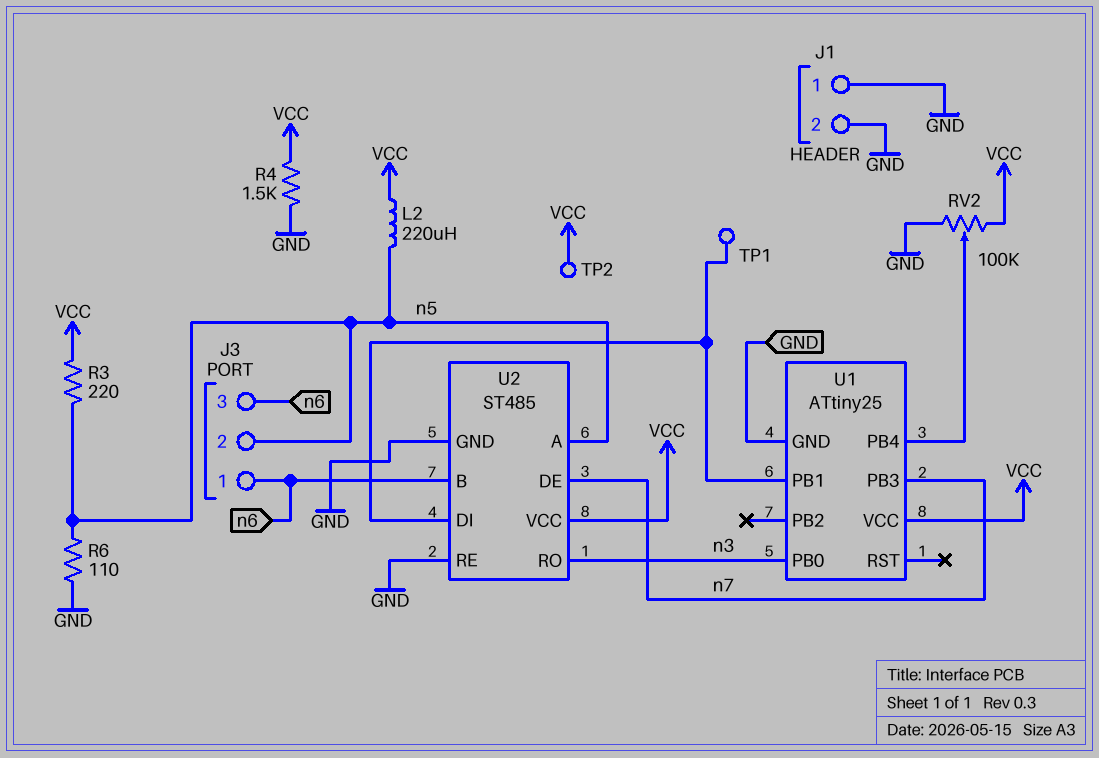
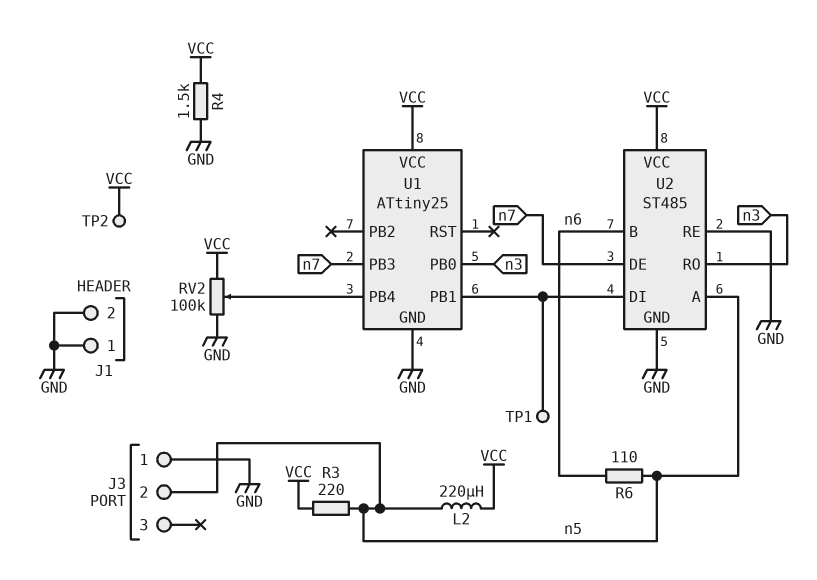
J3 pin 1: n6 -> GND
J3 pin 3: n6 -> none
R6: 110 (GND, n5) -> 110 (n5, n6)

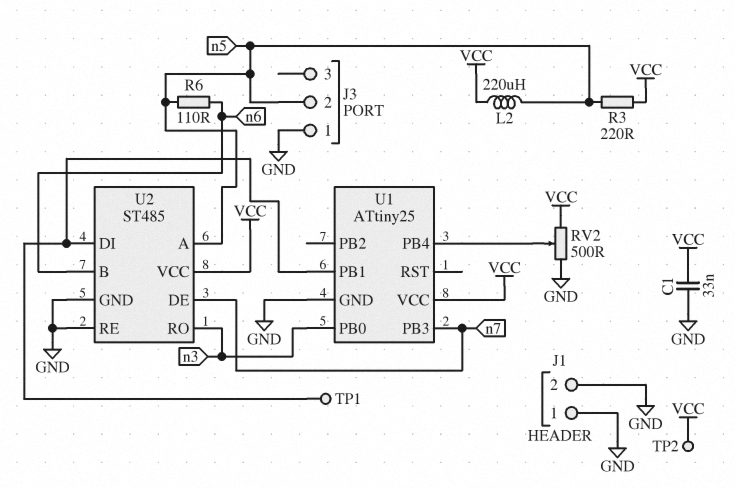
C1: none -> 33nF (GND, VCC)
R4: 1.5k (GND, VCC) -> none
RV2: 100k (GND, VCC, wiper U1/PB4) -> 500 (GND, VCC, wiper U1/PB4)

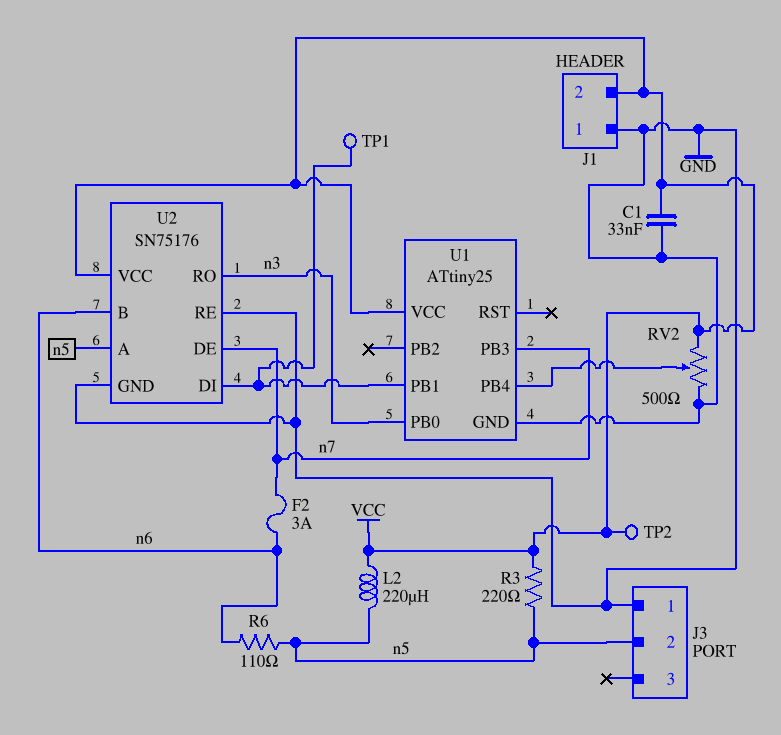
F2: none -> 3A (n6, n7)
J1 pin 2: GND -> VCC
U2: ST485 -> SN75176

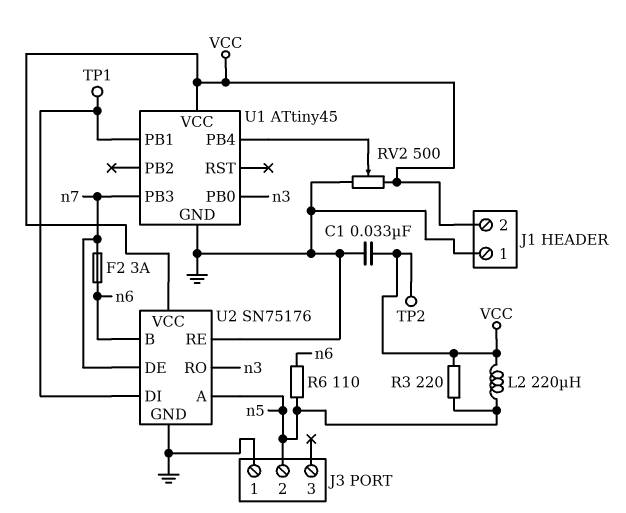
U1: ATtiny25 -> ATtiny45

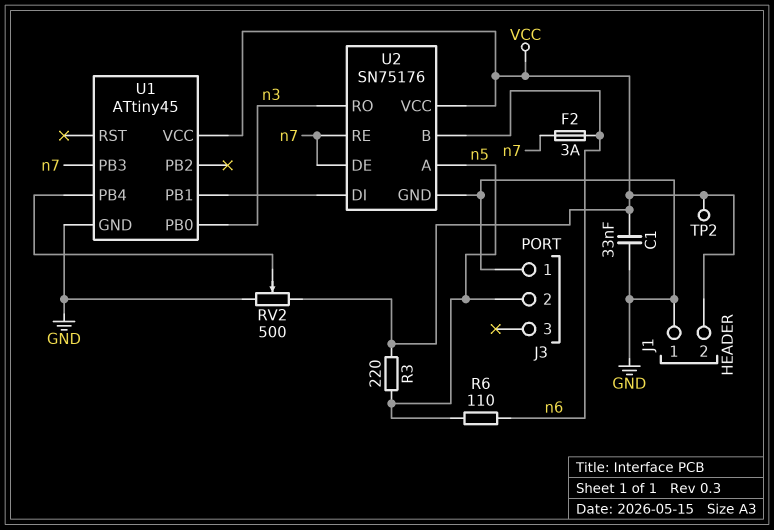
L2: 220uH (VCC, n5) -> none
TP1: test point (U1/PB1) -> none
U2 pin RE: GND -> n7

